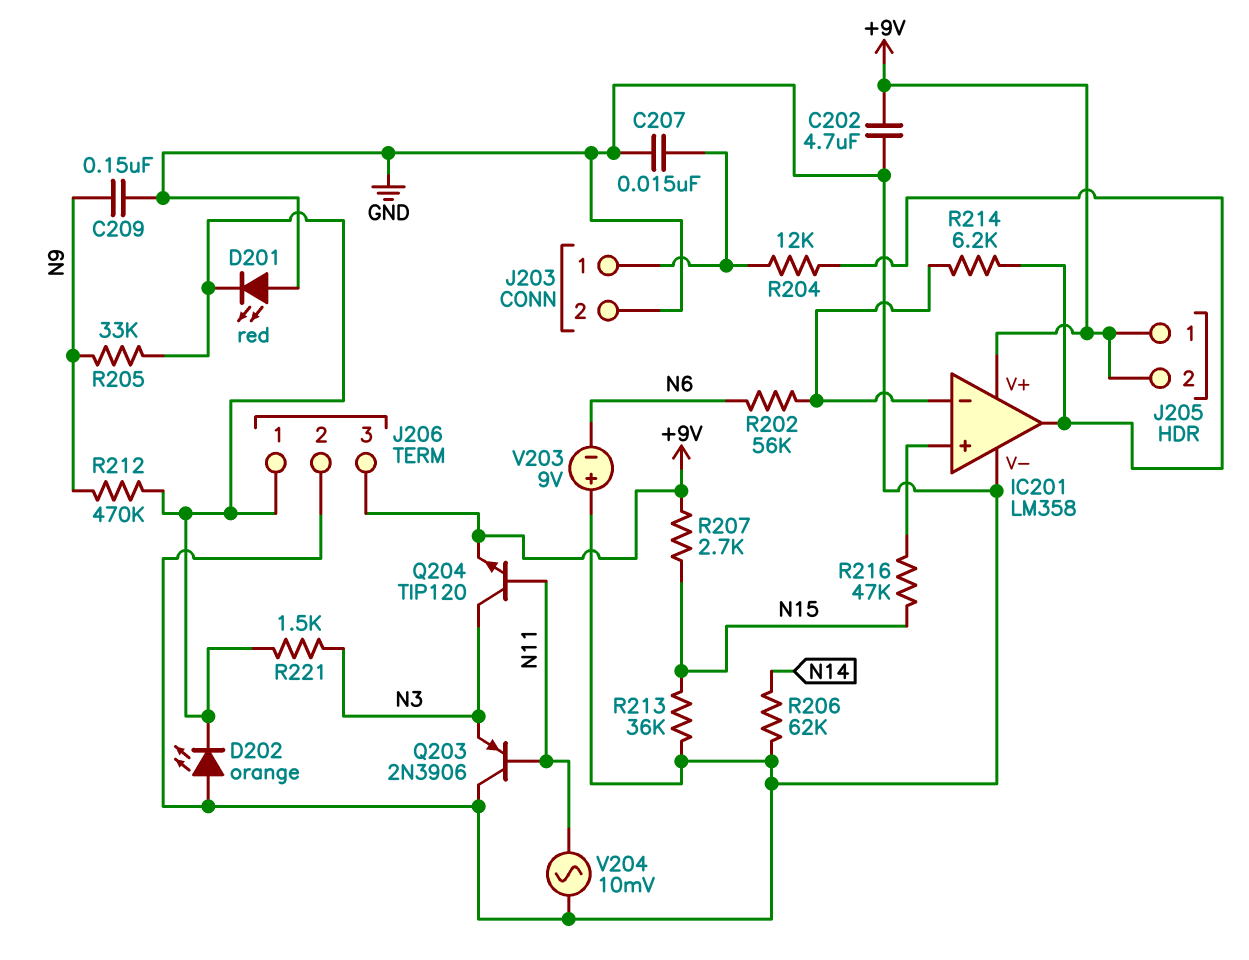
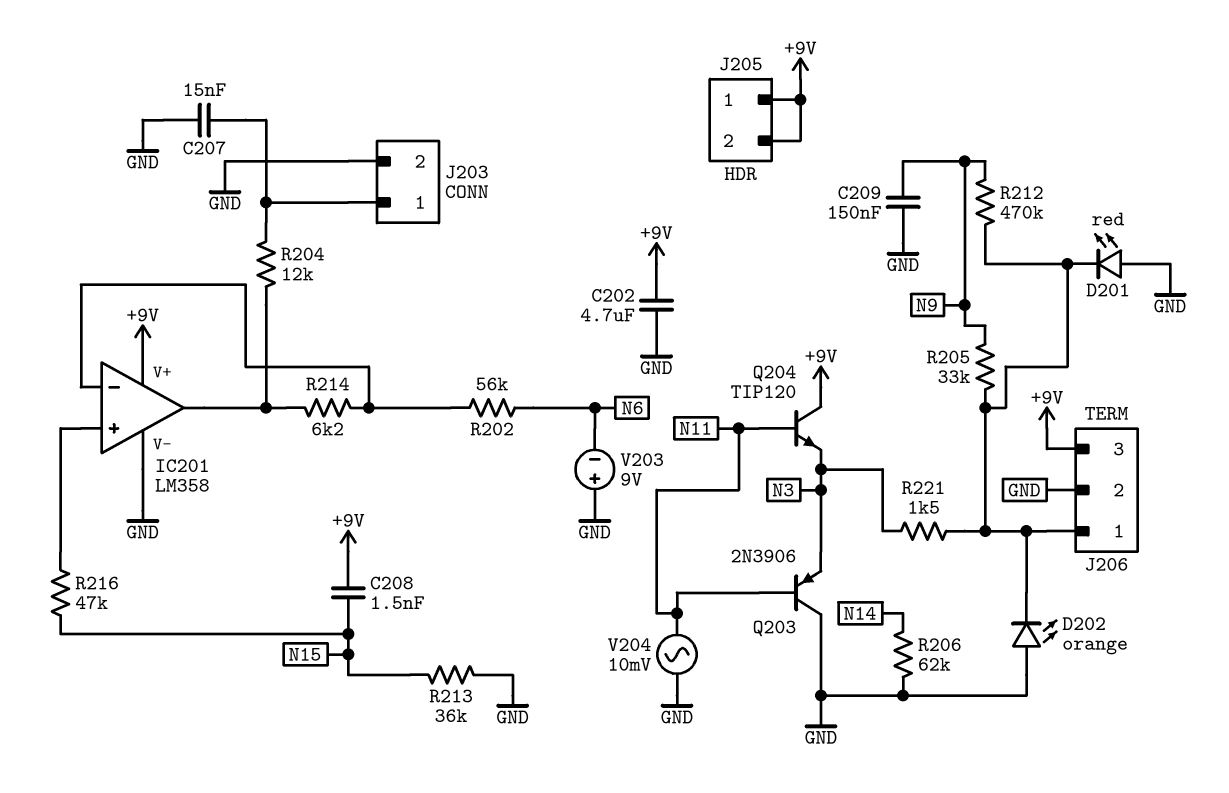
C208: none -> 1.5nF (+9V, N15)
Q204: NPN TIP120 (B N11, C N3, E +9V) -> NPN TIP120 (B N11, C +9V, E N3)
R207: 2.7k (+9V, N15) -> none

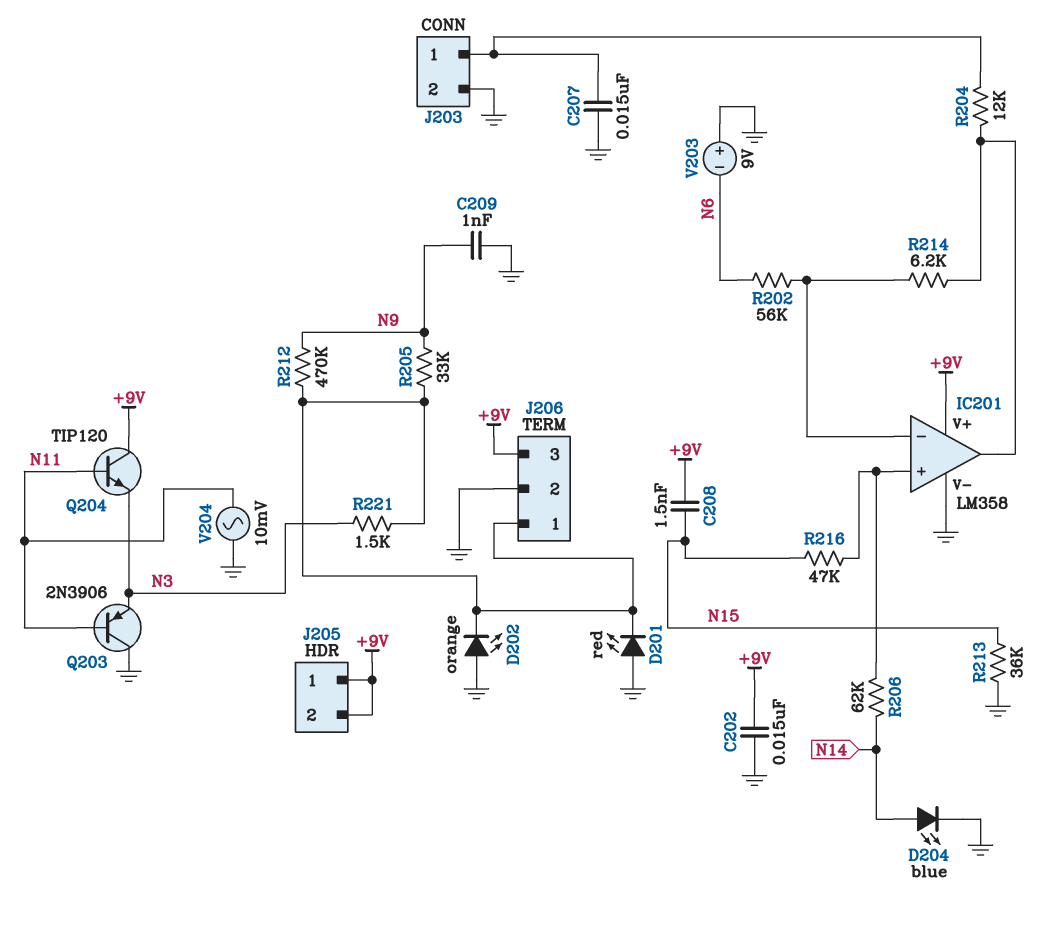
C202: 4.7uF (+9V, GND) -> 15nF (+9V, GND)
C209: 150nF (GND, N9) -> 1nF (GND, N9)
D204: none -> LED blue (A N14, K GND)
R206: 62k (GND, N14) -> 62k (IC201/in+, N14)

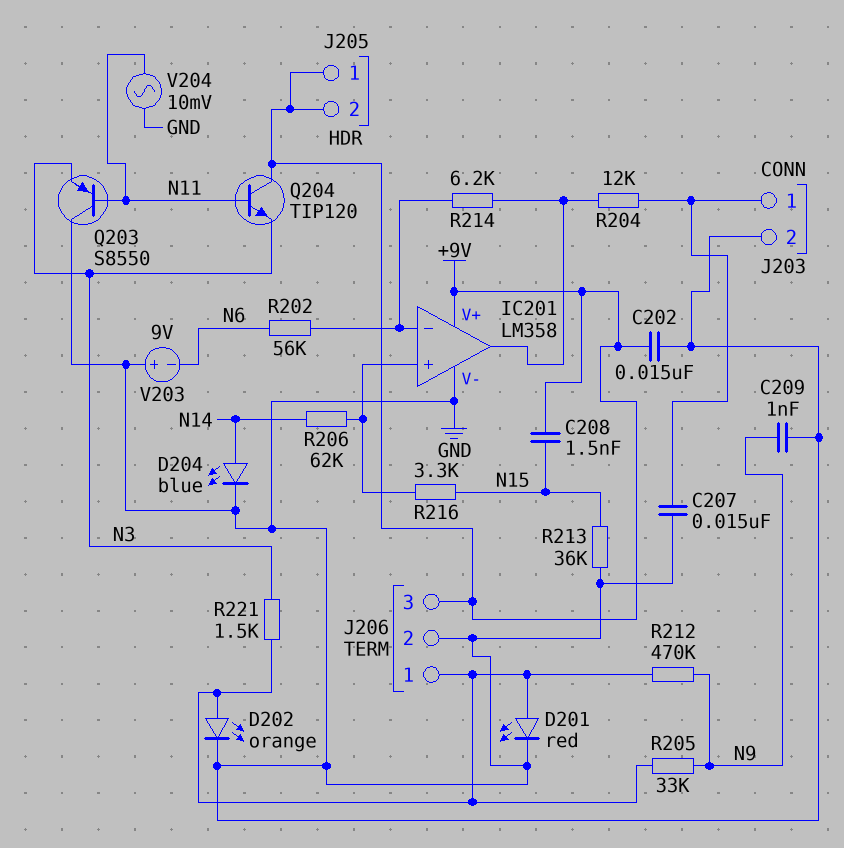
D201: LED red (A GND, K J206/1) -> LED red (A J206/1, K GND)
D202: LED orange (A GND, K J206/1) -> LED orange (A J206/1, K GND)
Q203: PNP 2N3906 (B N11, C GND, E N3) -> PNP S8550 (B N11, C GND, E N3)
R216: 47k (IC201/in+, N15) -> 3.3k (IC201/in+, N15)

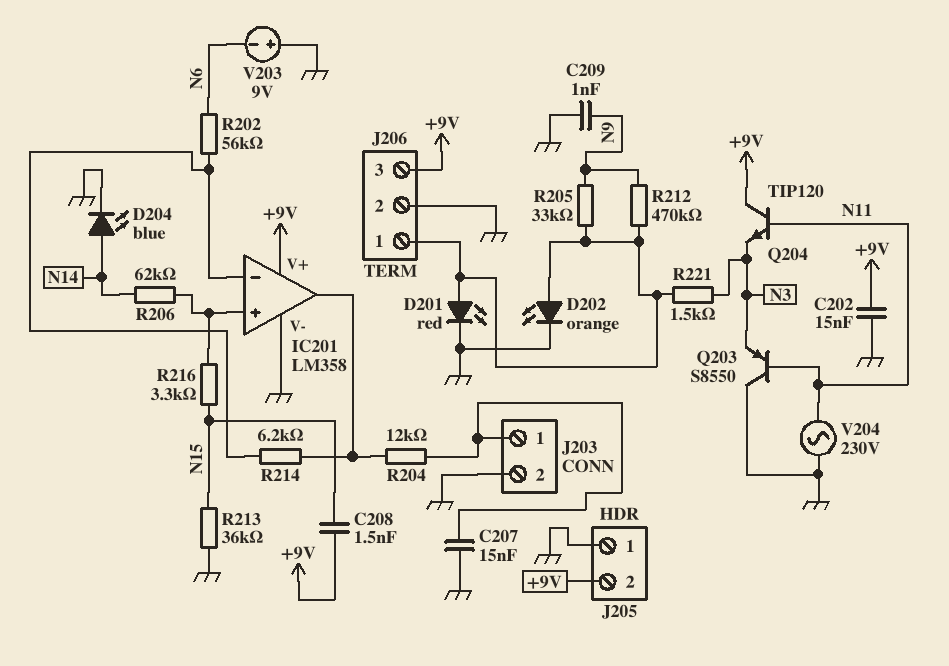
J205 pin 1: +9V -> GND
V204: AC 10mV (GND, N11) -> AC 230V (GND, N11)

